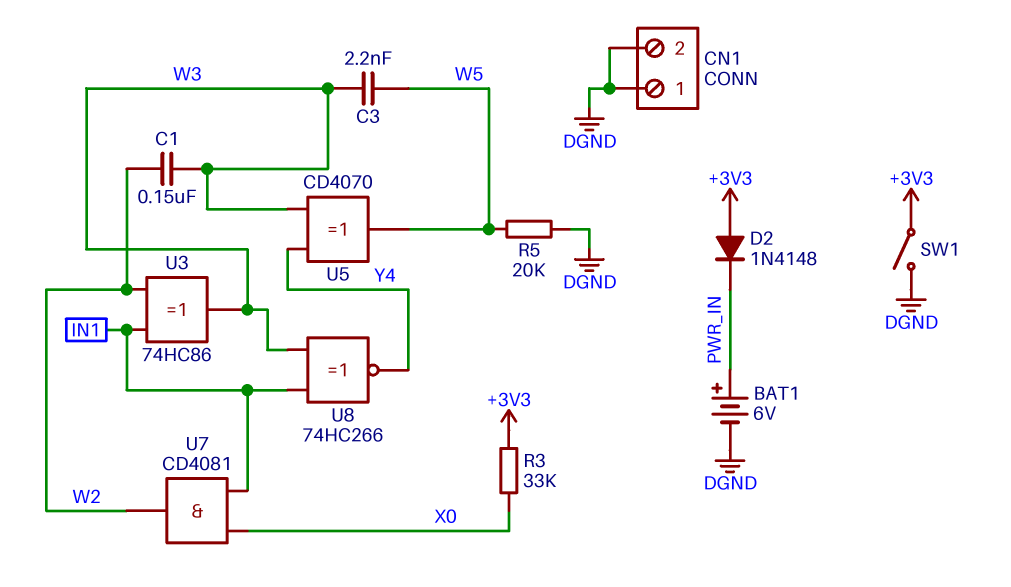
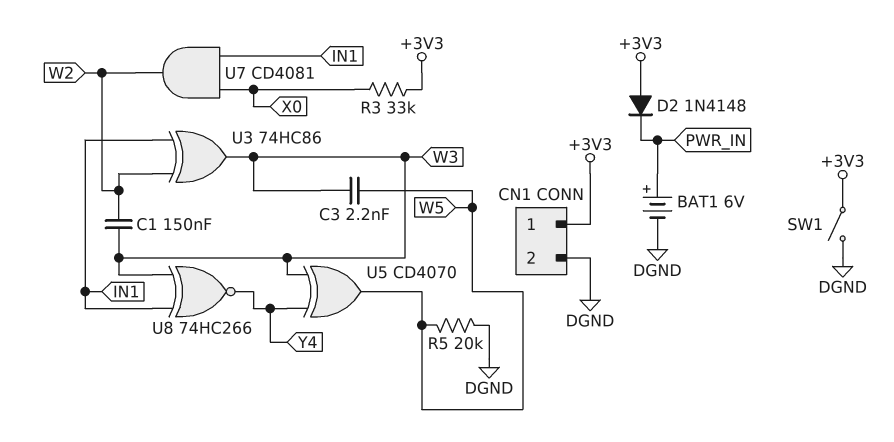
CN1 pin 1: DGND -> +3V3

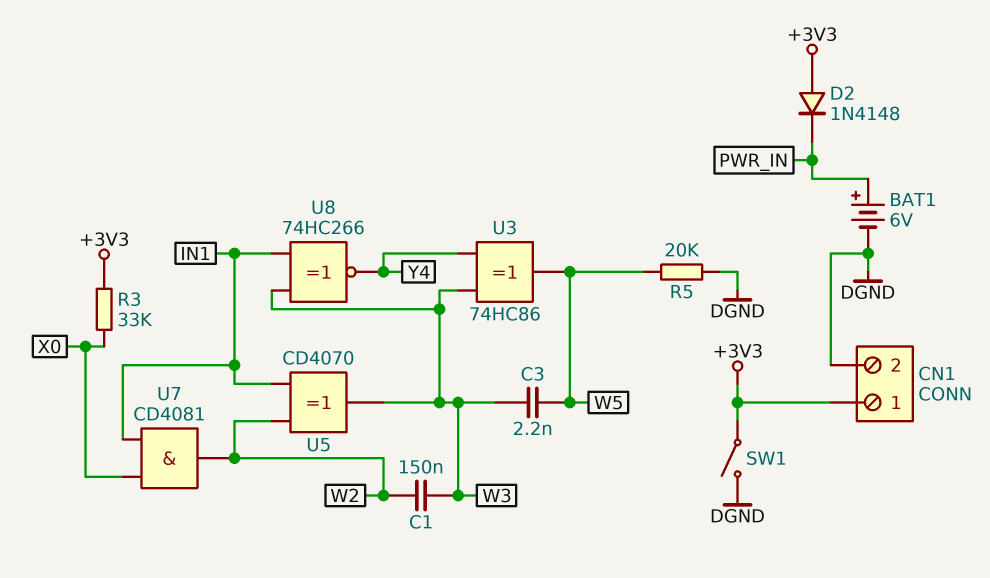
U3: XOR 74HC86 (in IN1, in W2, out W3) -> XOR 74HC86 (in W3, in Y4, out W5)
U5: XOR CD4070 (in W3, in Y4, out W5) -> XOR CD4070 (in IN1, in W2, out W3)

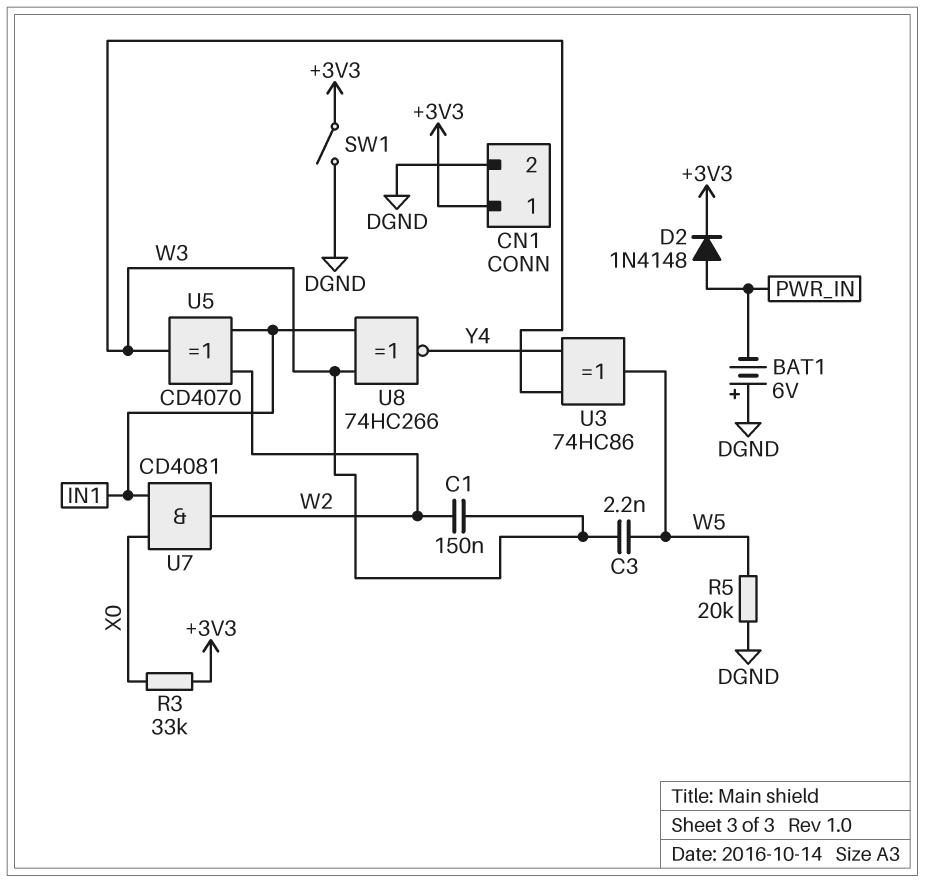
BAT1: 6V (plus PWR_IN, minus DGND) -> 6V (plus DGND, minus PWR_IN)
D2: diode 1N4148 (A +3V3, K PWR_IN) -> diode 1N4148 (A PWR_IN, K +3V3)

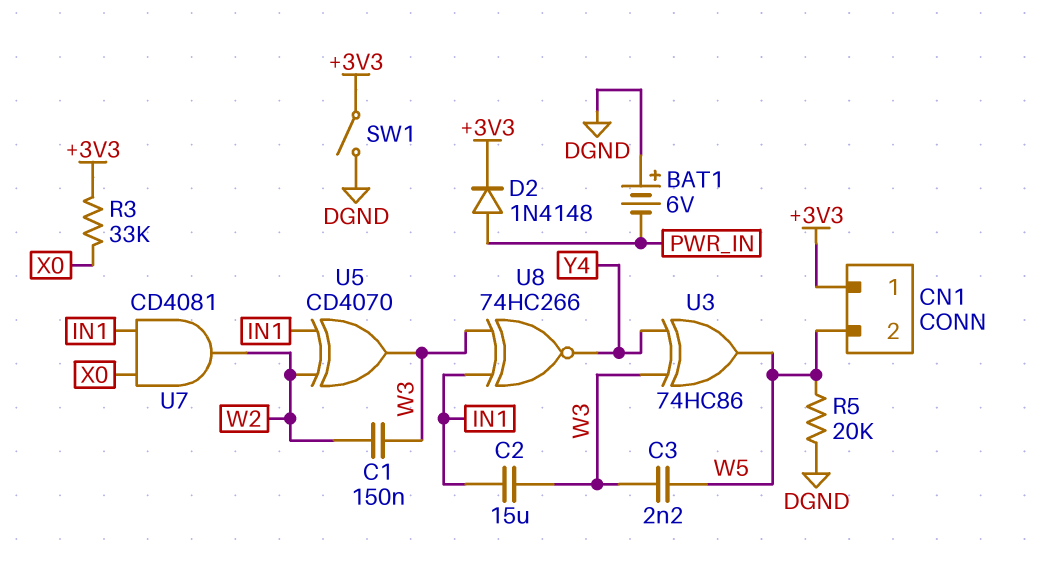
C2: none -> 15uF (IN1, W3)
CN1 pin 2: DGND -> W5

